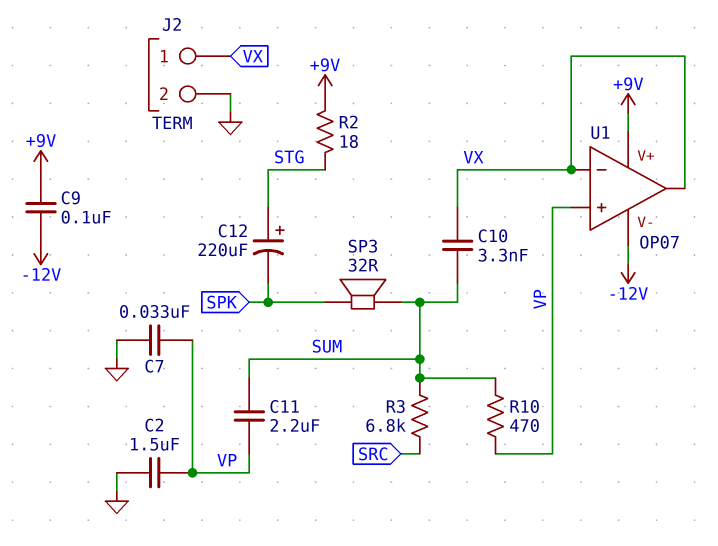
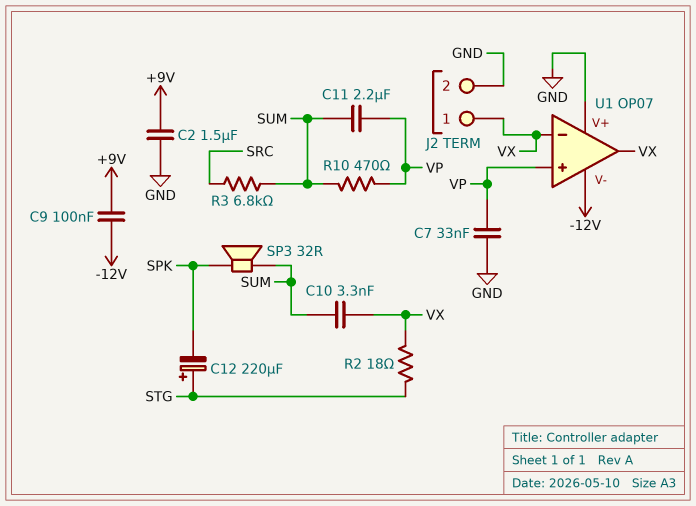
C2: 1.5uF (GND, VP) -> 1.5uF (+9V, GND)
R2: 18 (+9V, STG) -> 18 (STG, VX)
U1 pin V+: +9V -> GND

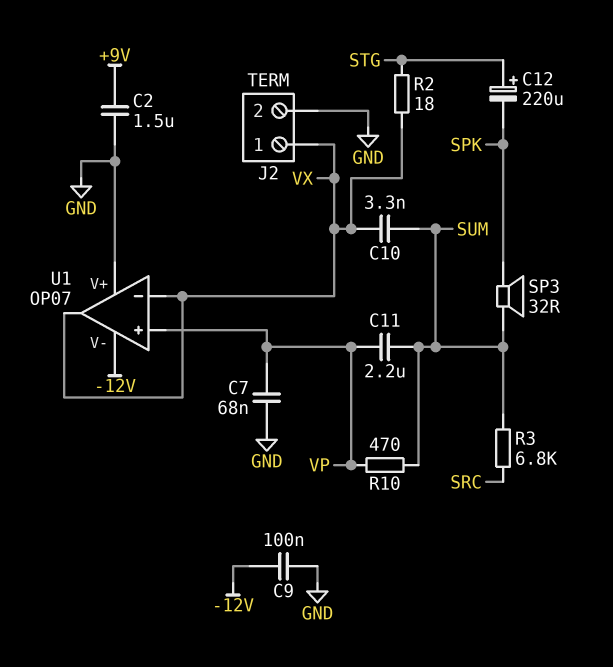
C7: 33nF (GND, VP) -> 68nF (GND, VP)
C9: 100nF (+9V, -12V) -> 100nF (-12V, GND)

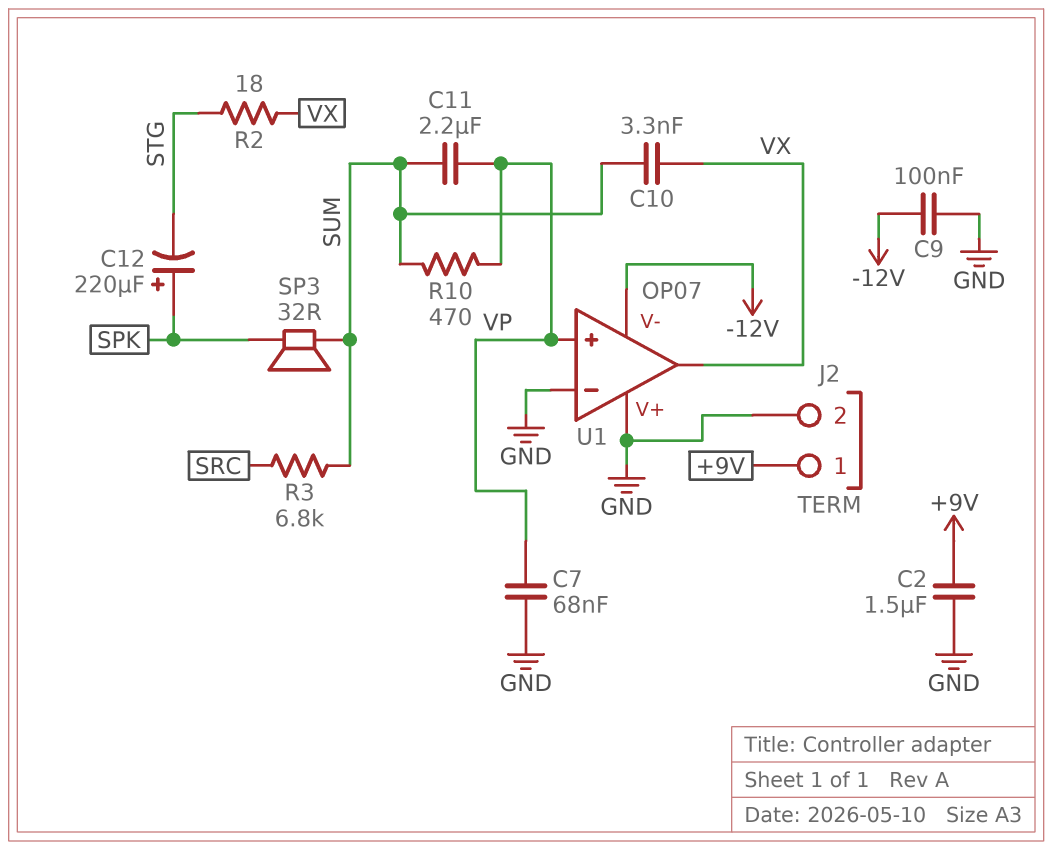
C12: 220uF (plus STG, minus SPK) -> 220uF (plus SPK, minus STG)
J2 pin 1: VX -> +9V
U1 pin in-: VX -> GND

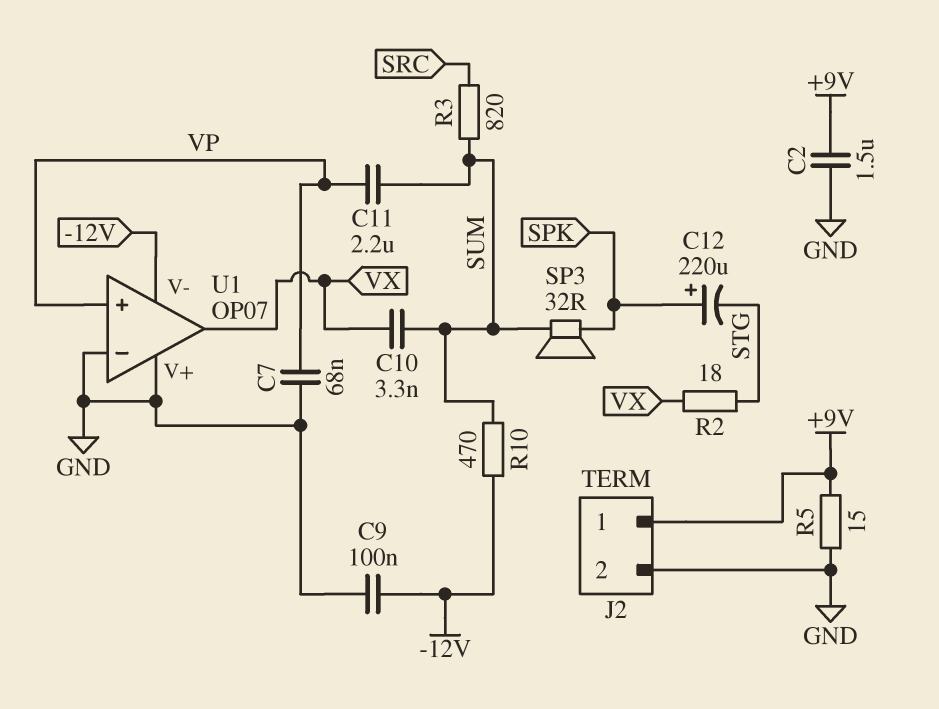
R3: 6.8k (SRC, SUM) -> 820 (SRC, SUM)
R5: none -> 15 (+9V, GND)
R10: 470 (SUM, VP) -> 470 (-12V, SUM)

